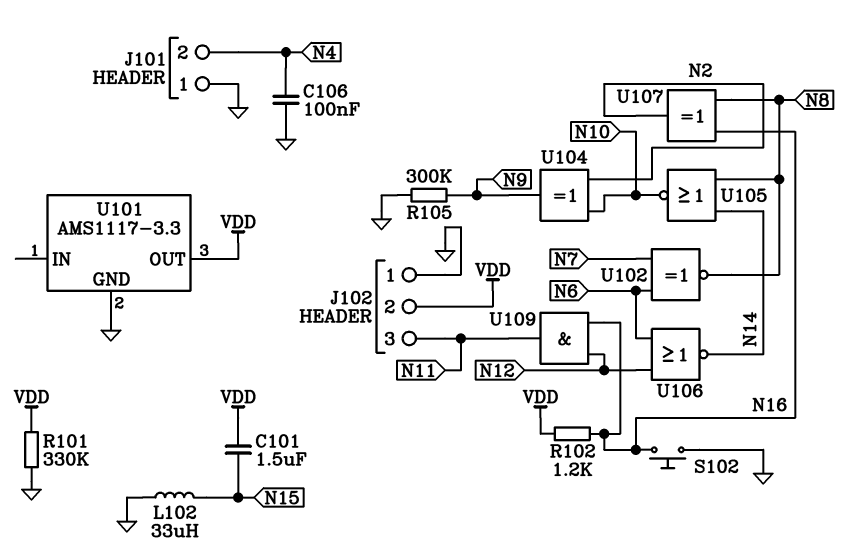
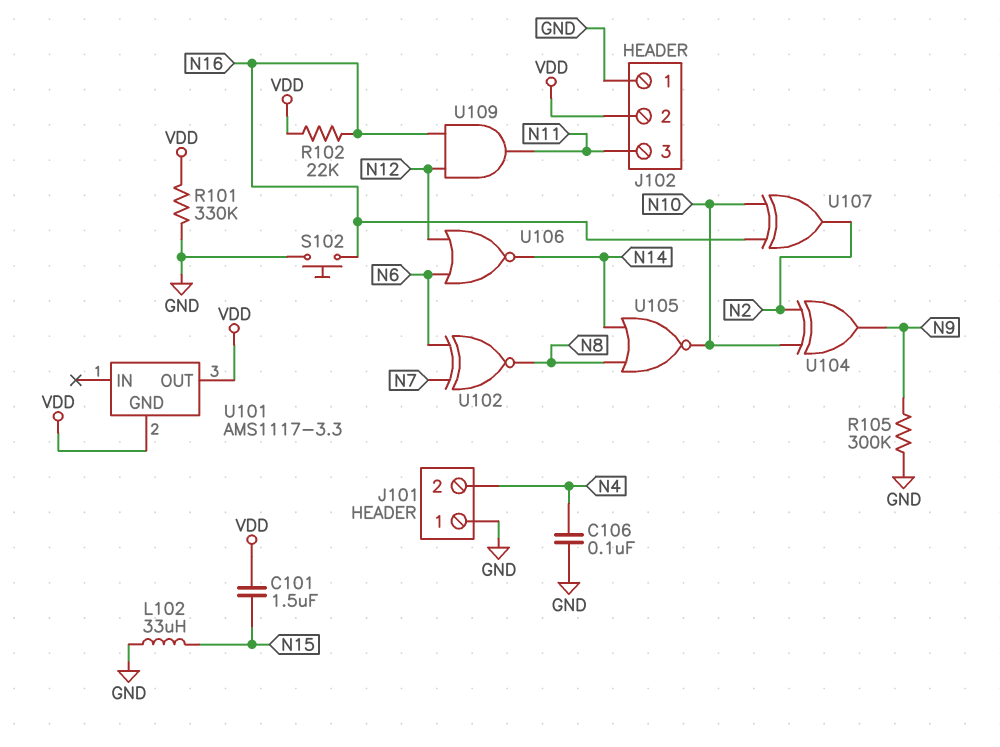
R102: 1.2k (N16, VDD) -> 22k (N16, VDD)
U101 pin GND: GND -> VDD
U107: XOR (in N8, in N16, out N2) -> XOR (in N10, in N16, out N2)

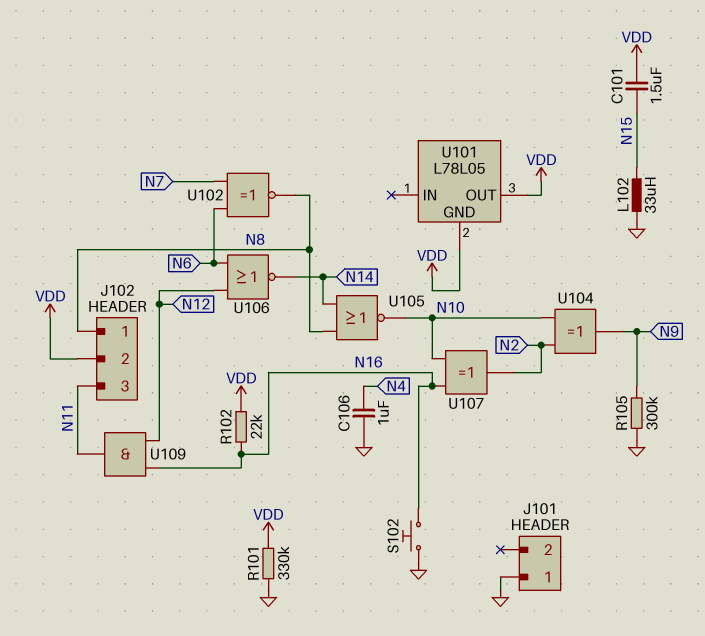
C106: 100nF (GND, N4) -> 1uF (GND, N4)
J101 pin 2: N4 -> none
J102 pin 1: GND -> N8
U101: AMS1117-3.3 -> L78L05

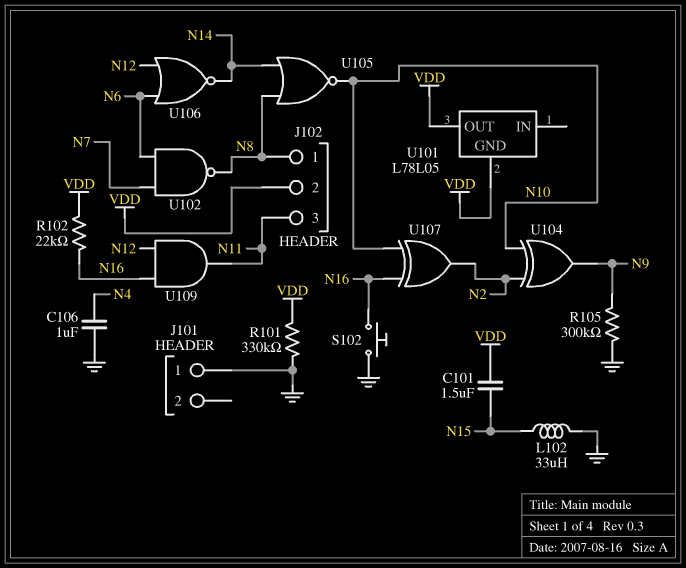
U102: XNOR (in N6, in N7, out N8) -> NAND (in N6, in N7, out N8)

